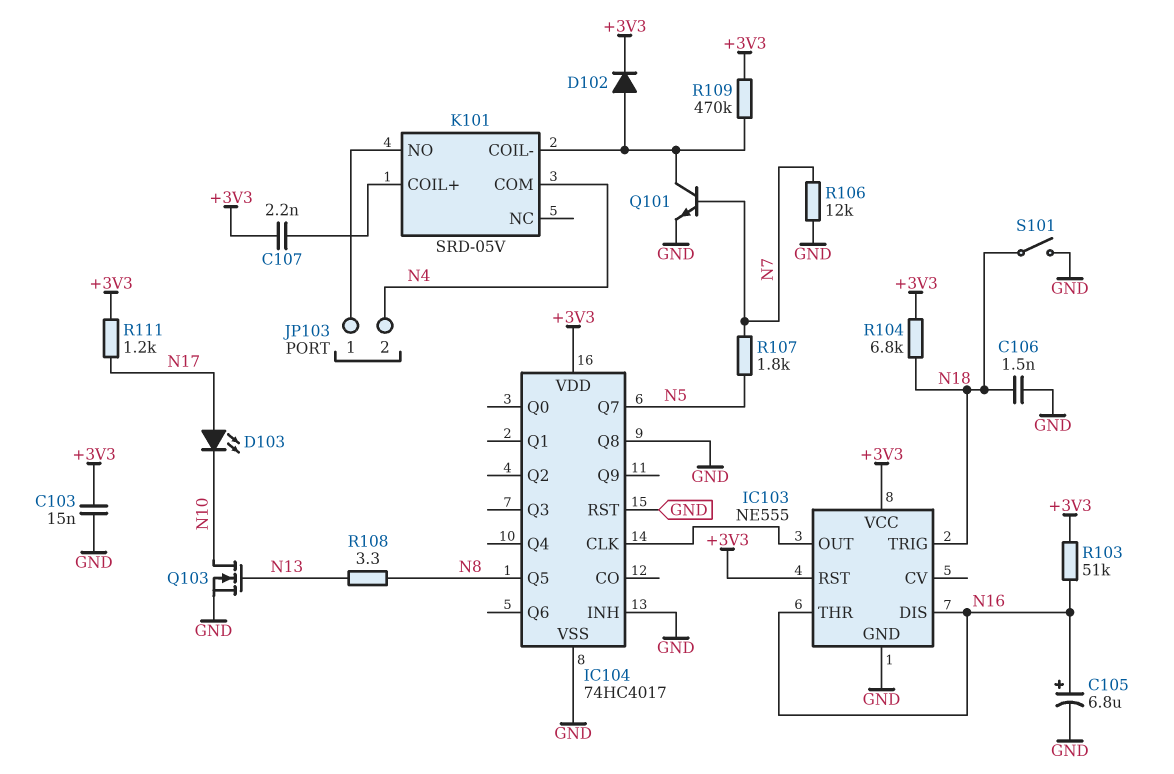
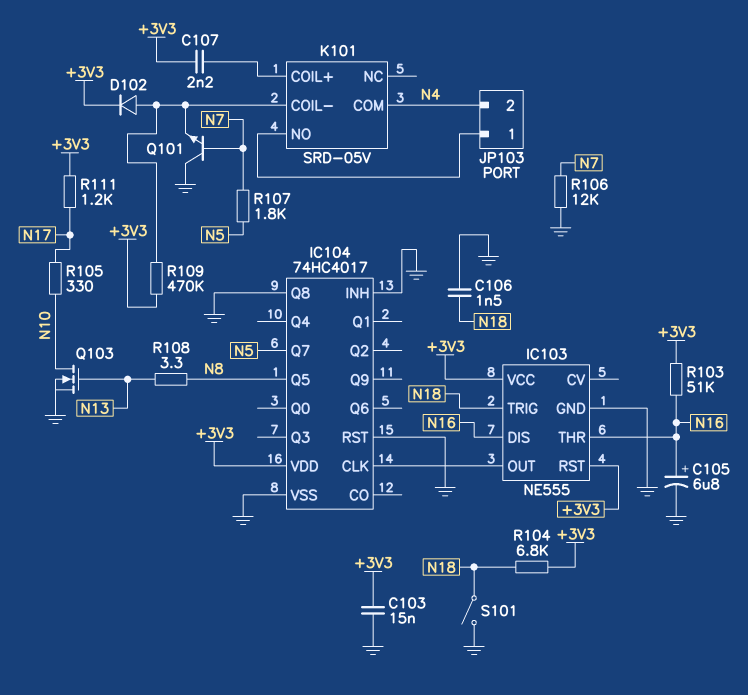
D103: LED (A N17, K N10) -> none
Q101: NPN (B N7, C K101/COIL-, E GND) -> NPN (B N7, C GND, E K101/COIL-)
R105: none -> 330 (N10, N17)

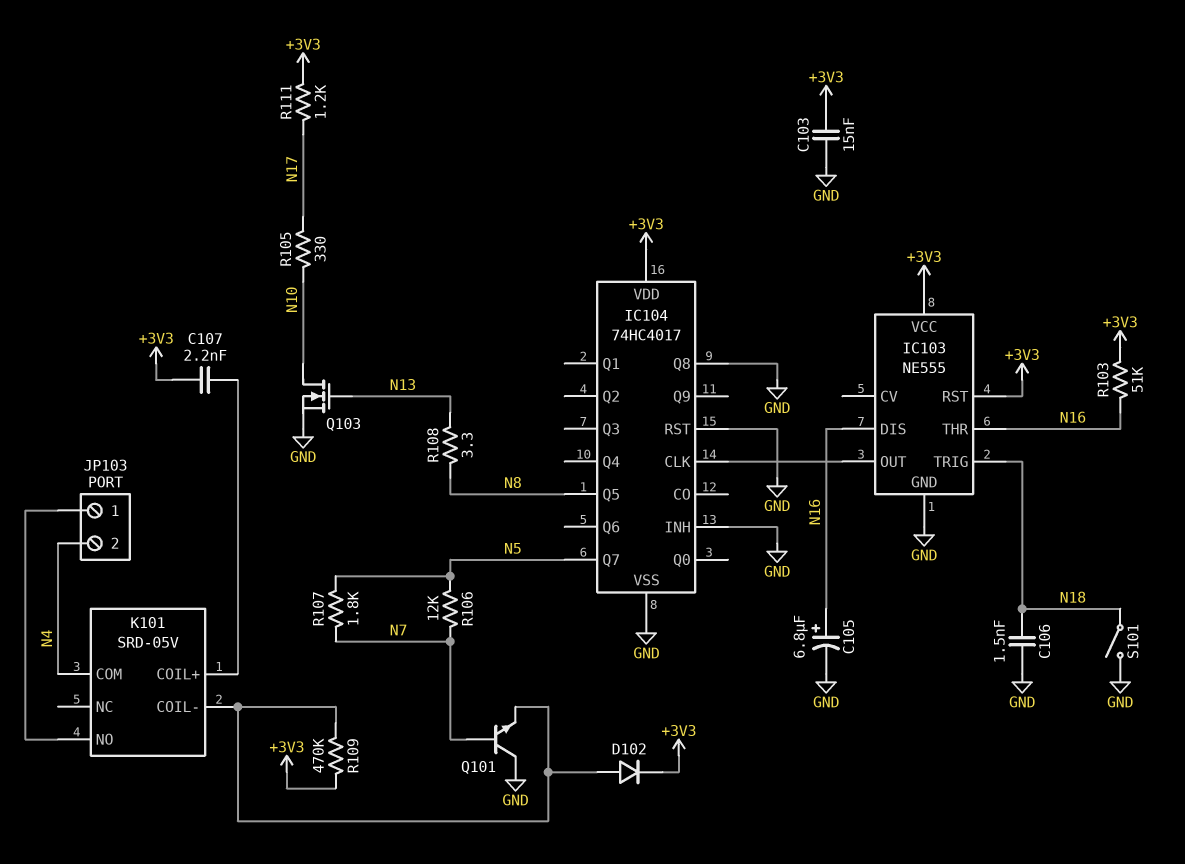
R104: 6.8k (+3V3, N18) -> none
R106: 12k (GND, N7) -> 12k (N5, N7)

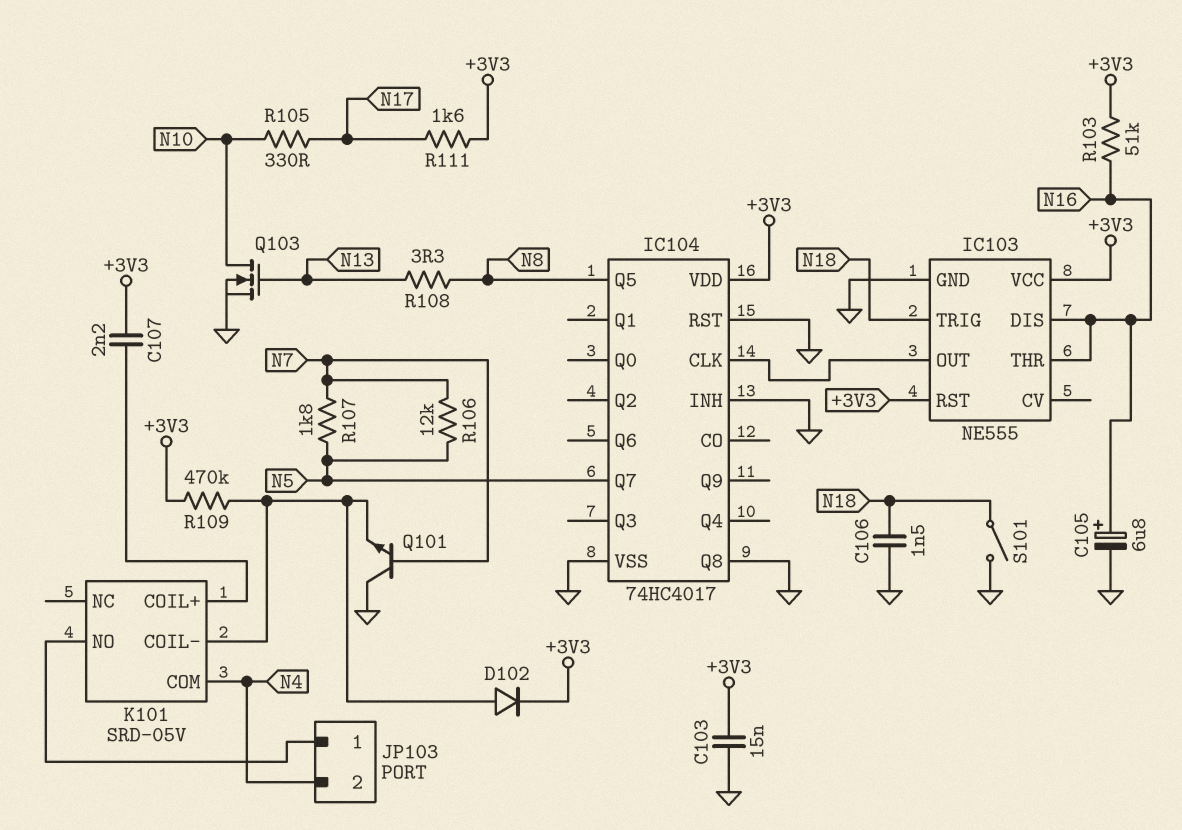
R111: 1.2k (+3V3, N17) -> 1.6k (+3V3, N17)

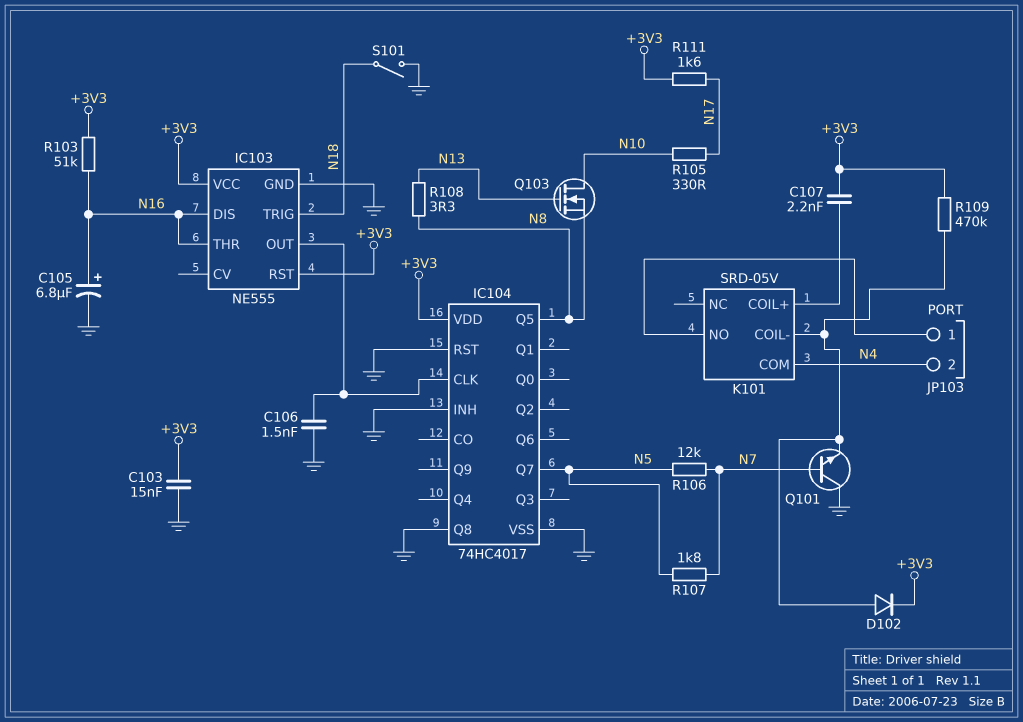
C106: 1.5nF (GND, N18) -> 1.5nF (GND, IC103/OUT)
Q103: NMOS (G N13, D N10, S GND) -> NMOS (G N13, D N10, S N8)

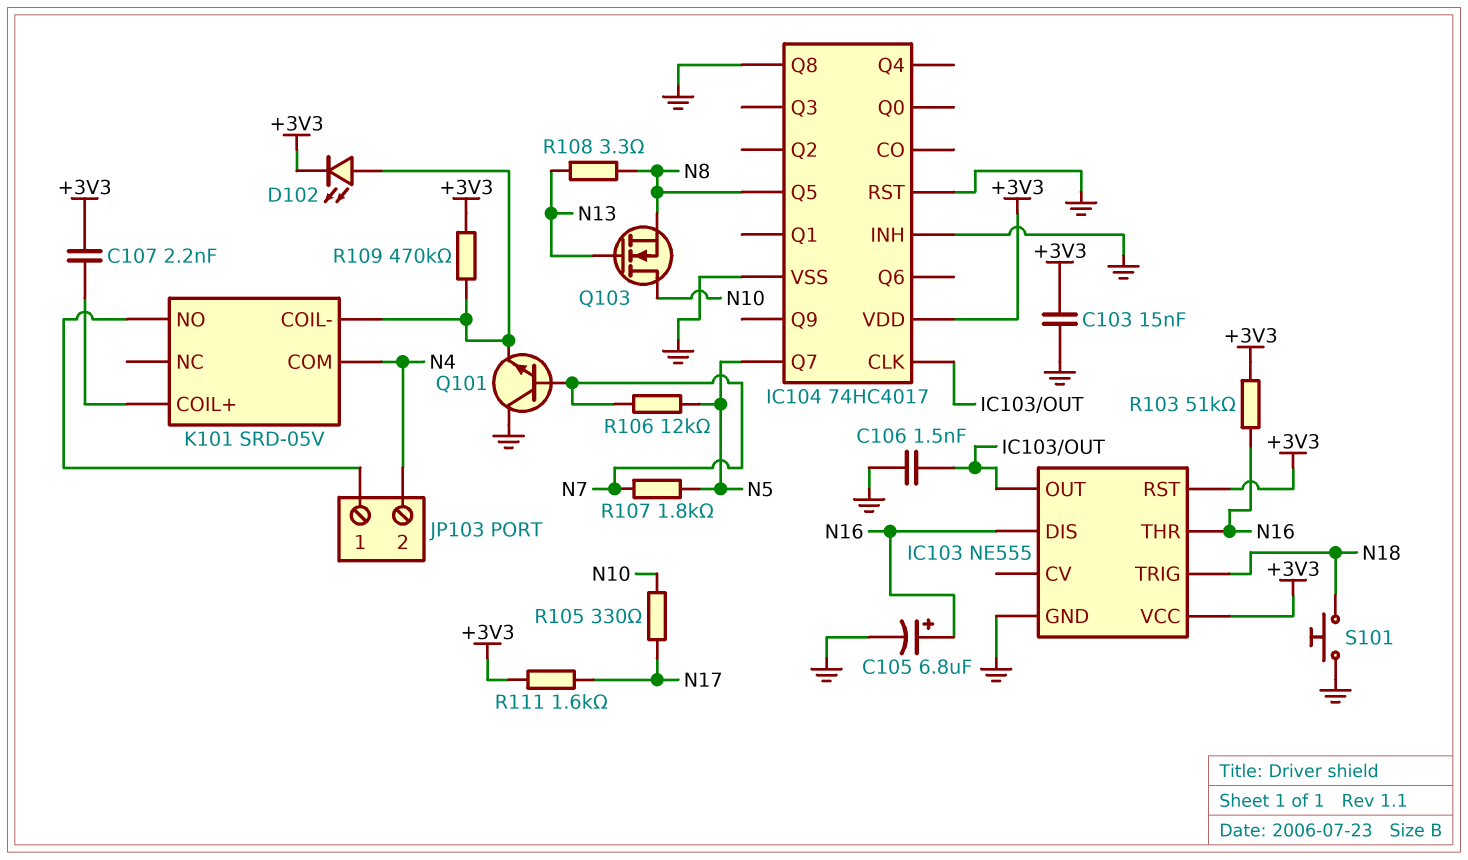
D102: diode (A K101/COIL-, K +3V3) -> LED (A K101/COIL-, K +3V3)
S101: switch (GND, N18) -> button (GND, N18)

